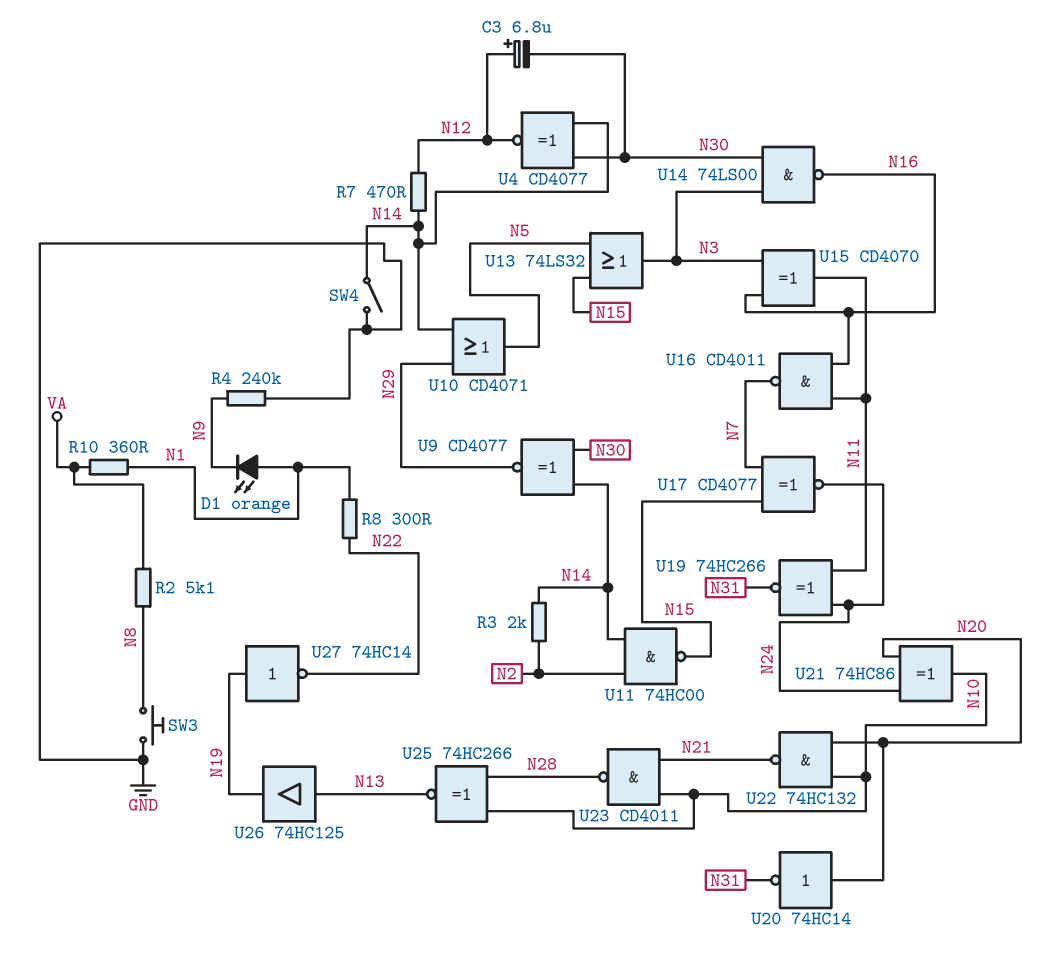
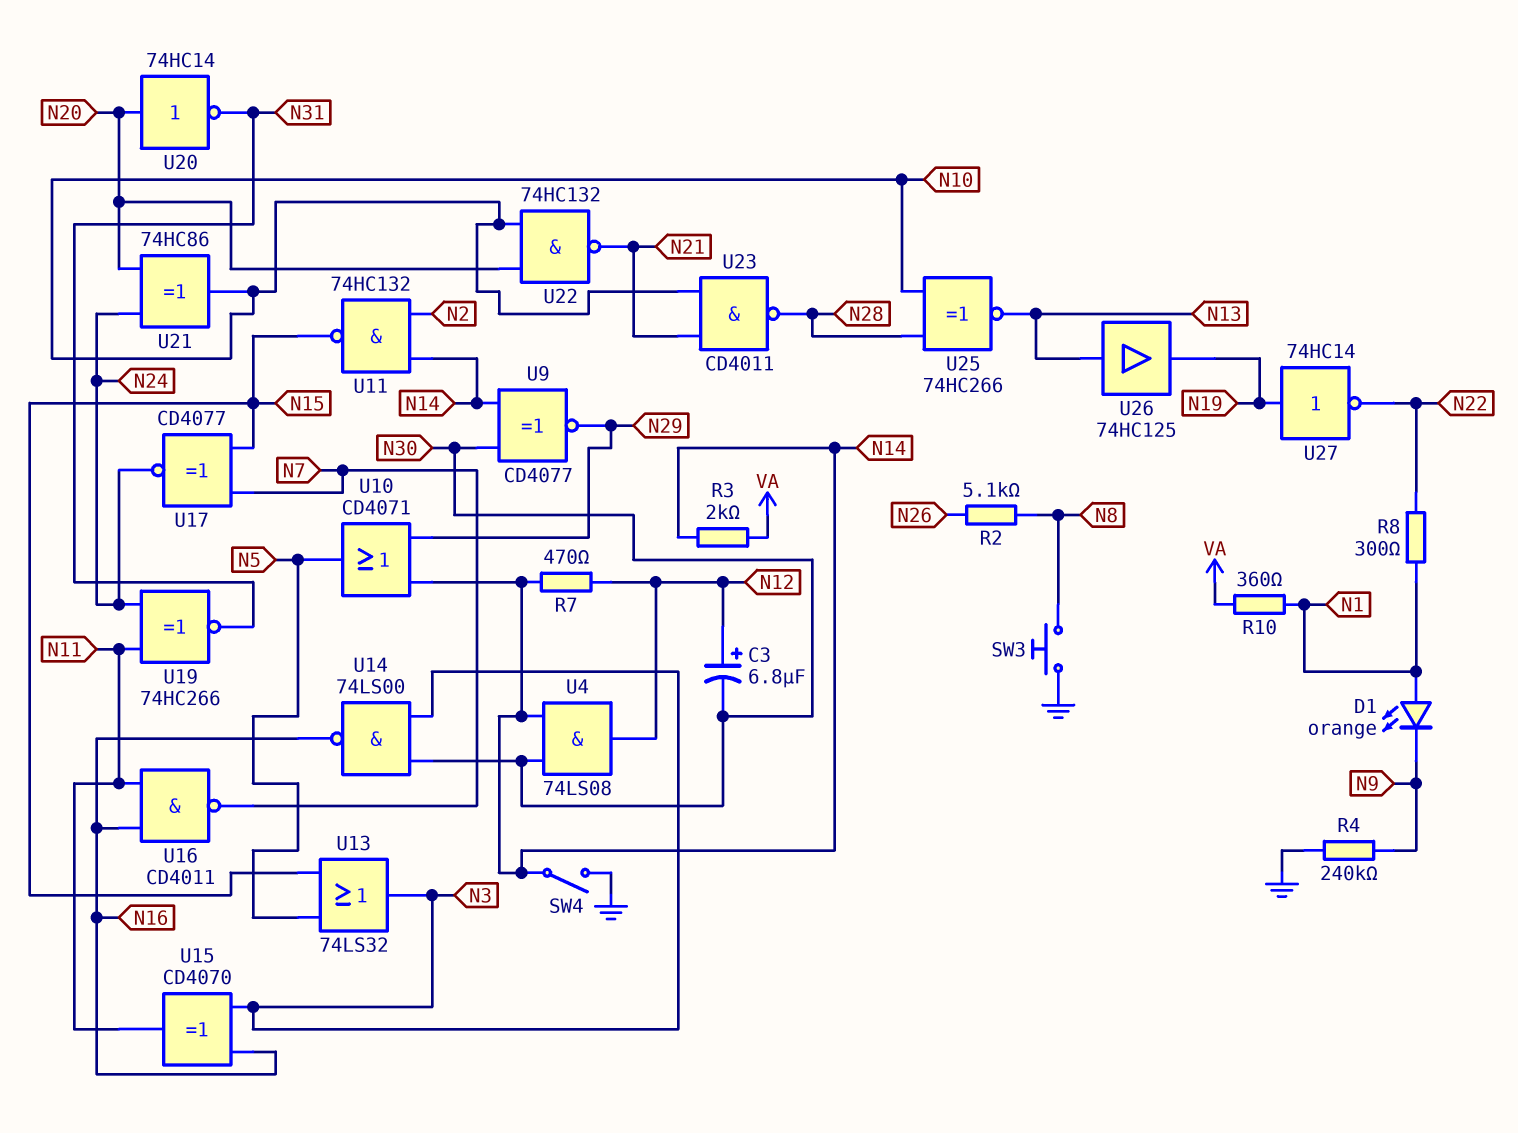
R2: 5.1k (N8, VA) -> 5.1k (N8, N26)
R3: 2k (N2, N14) -> 2k (N14, VA)
U4: XNOR CD4077 (in N14, in N30, out N12) -> AND 74LS08 (in N14, in N30, out N12)
U11: NAND 74HC00 (in N2, in N14, out N15) -> NAND 74HC132 (in N2, in N14, out N15)

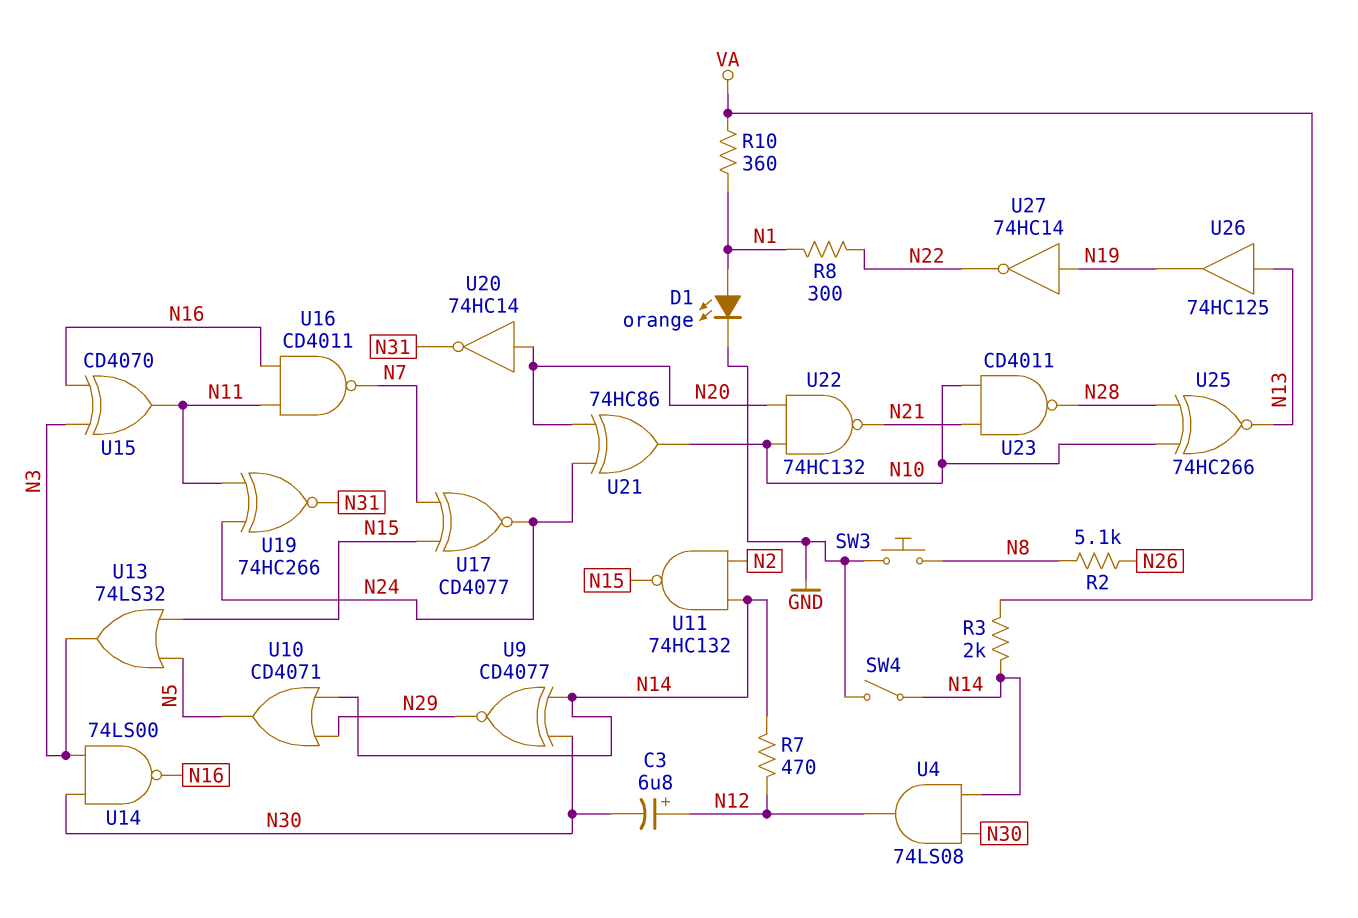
D1: LED orange (A N1, K N9) -> LED orange (A N1, K GND)
R4: 240k (GND, N9) -> none

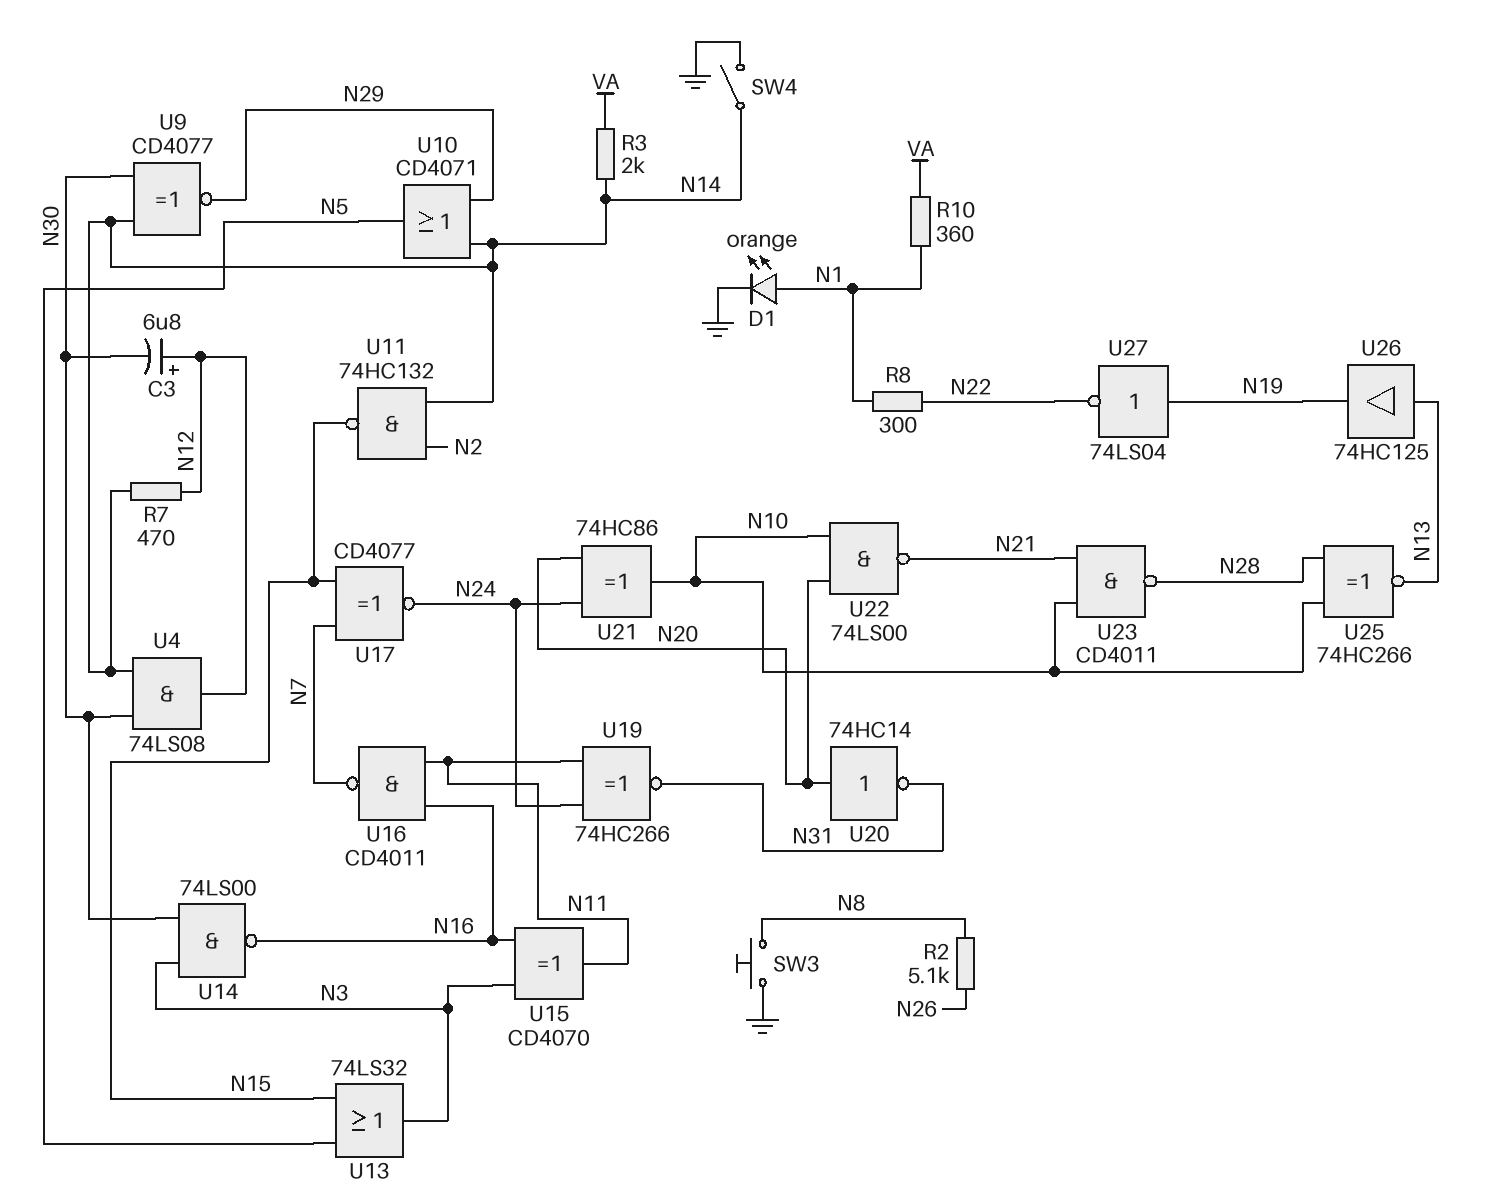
U22: NAND 74HC132 (in N10, in N20, out N21) -> NAND 74LS00 (in N10, in N20, out N21)
U27: NOT 74HC14 (in N19, out N22) -> NOT 74LS04 (in N19, out N22)

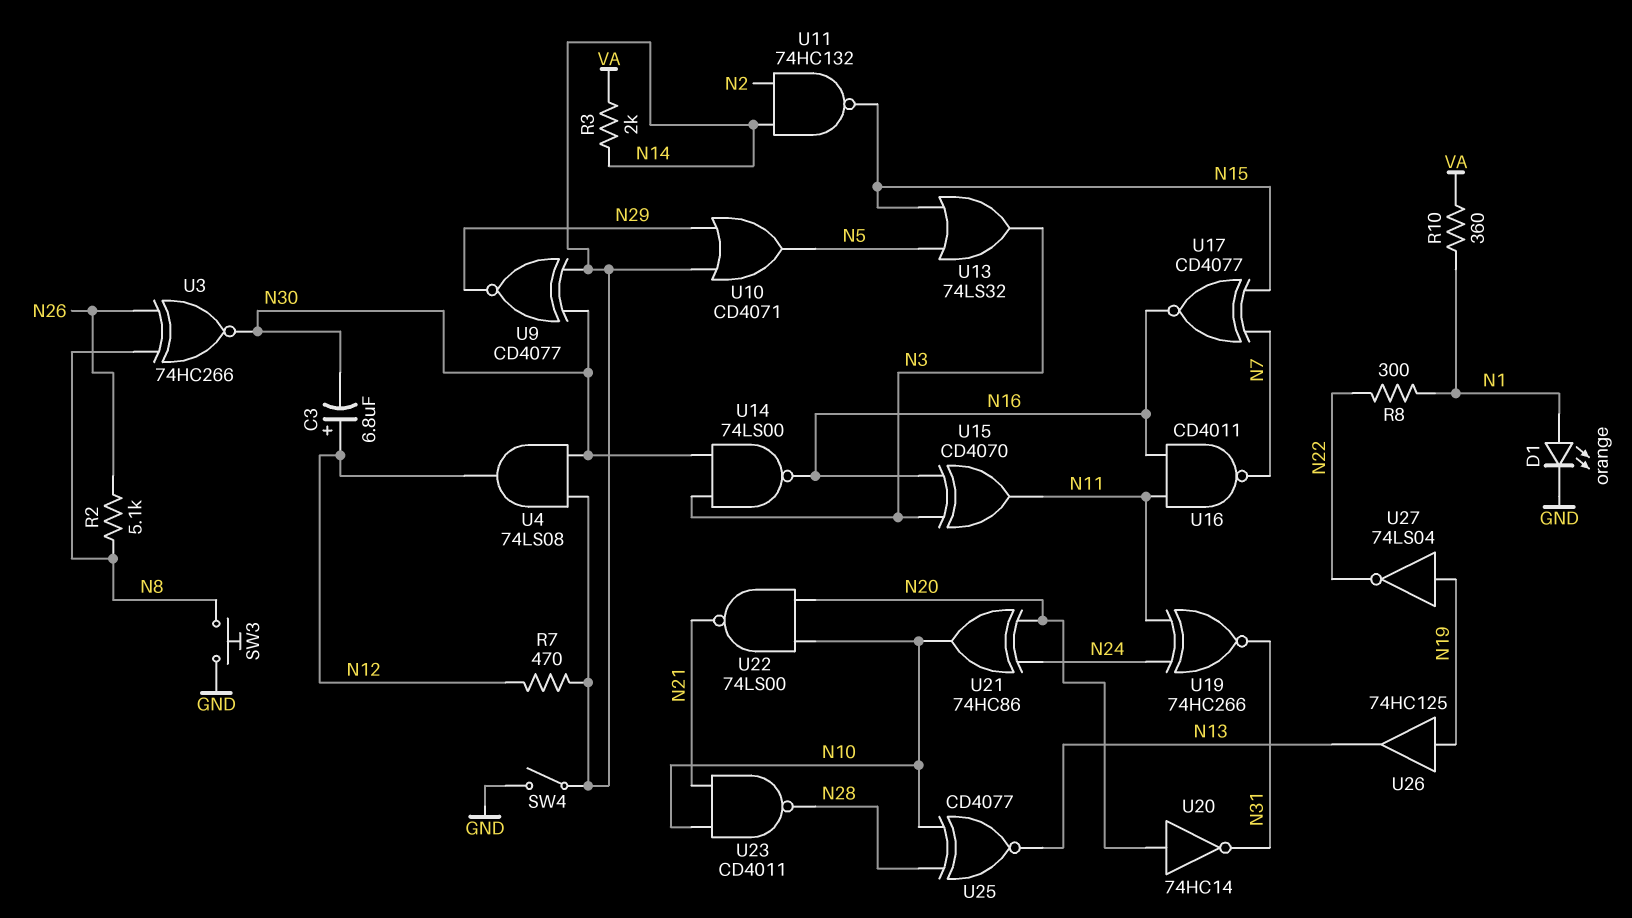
U3: none -> XNOR 74HC266 (in N8, in N26, out N30)
U17: XNOR CD4077 (in N7, in N15, out N24) -> XNOR CD4077 (in N7, in N15, out N16)
U25: XNOR 74HC266 (in N10, in N28, out N13) -> XNOR CD4077 (in N10, in N28, out N13)
U26: buffer 74HC125 (in N13, out N19) -> buffer 74HC125 (in N19, out N13)

